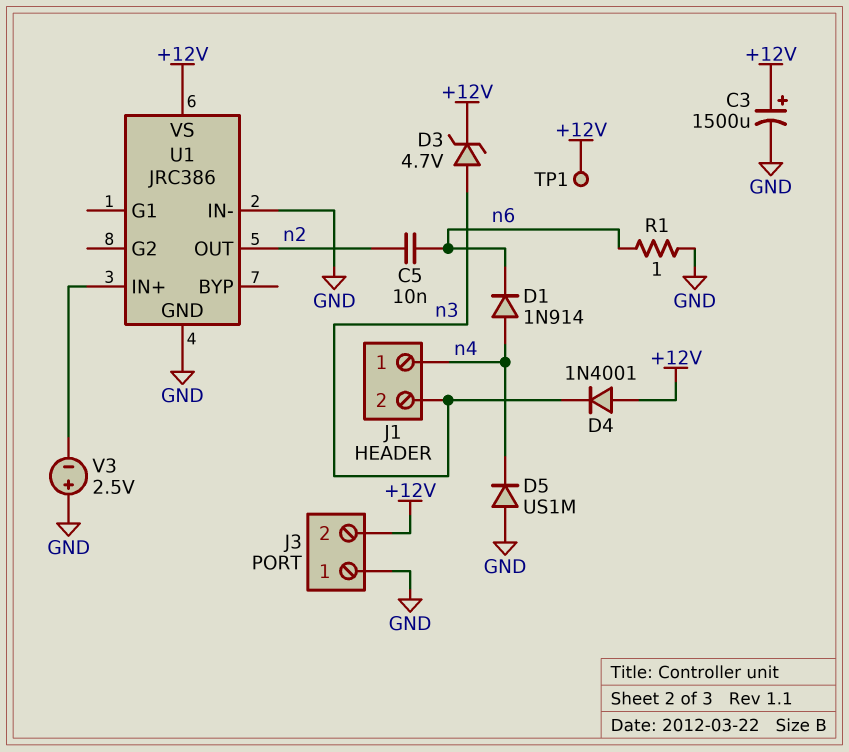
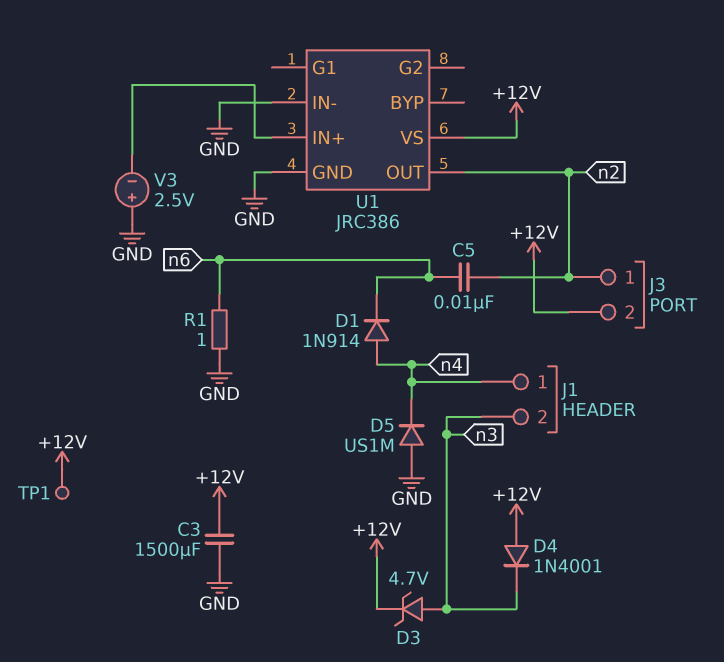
C3: 1500uF (plus +12V, minus GND) -> 1500uF (+12V, GND)
J3 pin 1: GND -> n2

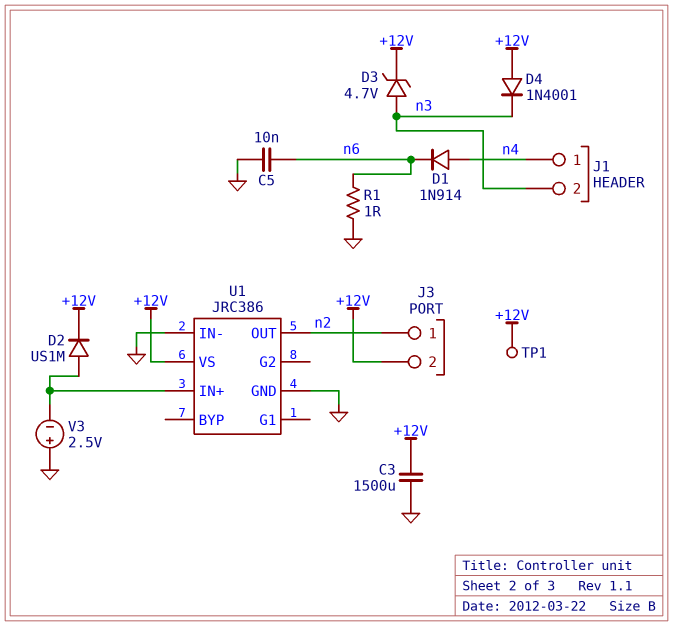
C5: 10nF (n2, n6) -> 10nF (GND, n6)
D2: none -> diode US1M (A U1/IN+, K +12V)
D5: diode US1M (A GND, K n4) -> none

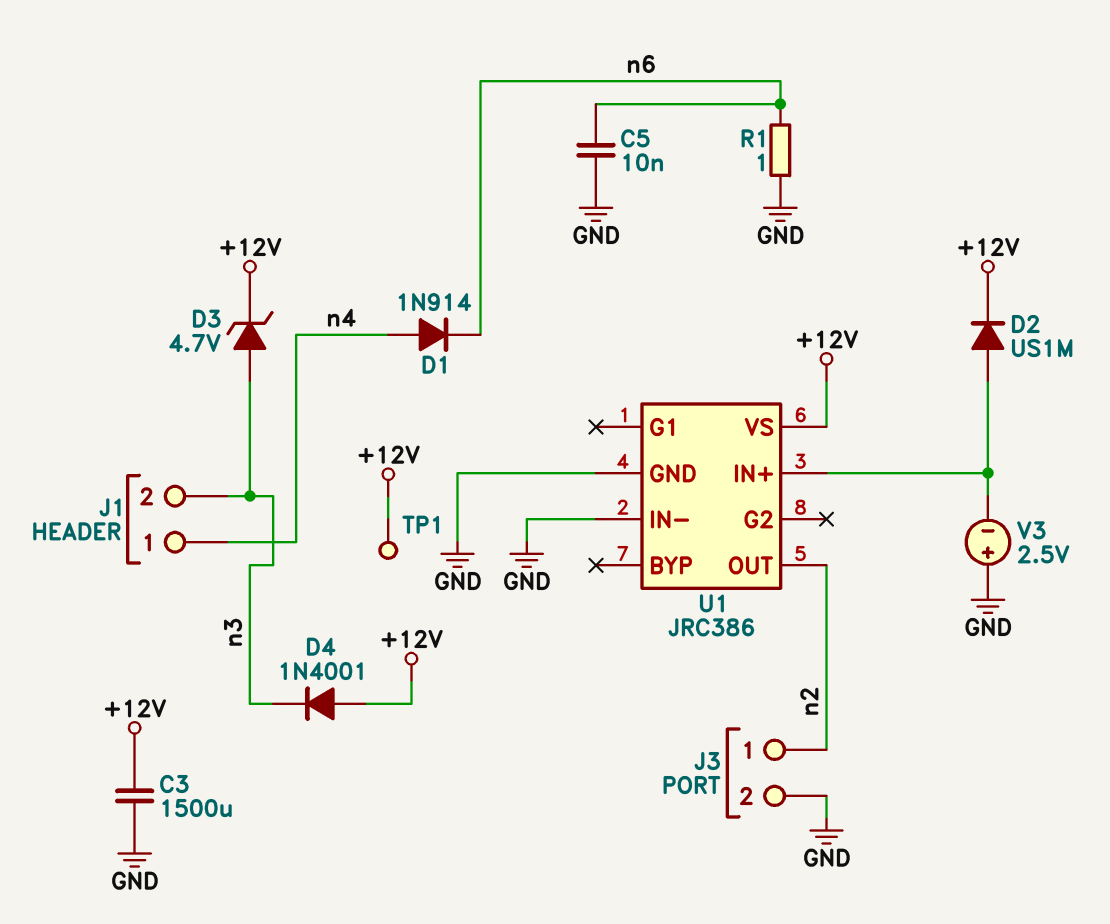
J3 pin 2: +12V -> GND

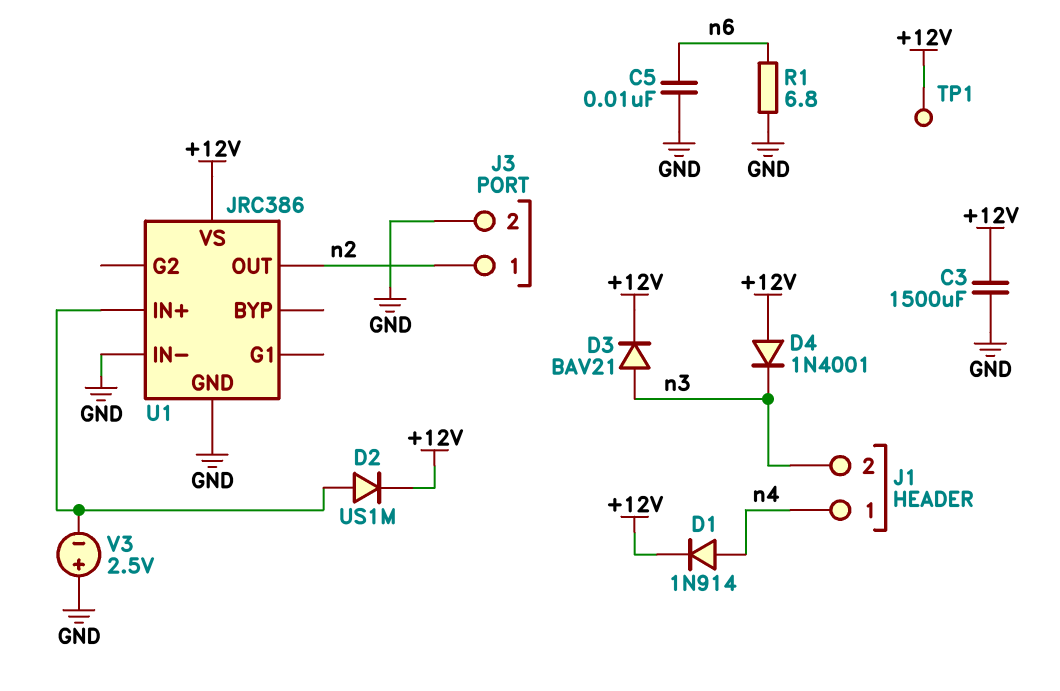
D1: diode 1N914 (A n4, K n6) -> diode 1N914 (A n4, K +12V)
D3: zener 4.7V (A n3, K +12V) -> diode BAV21 (A n3, K +12V)
R1: 1 (GND, n6) -> 6.8 (GND, n6)

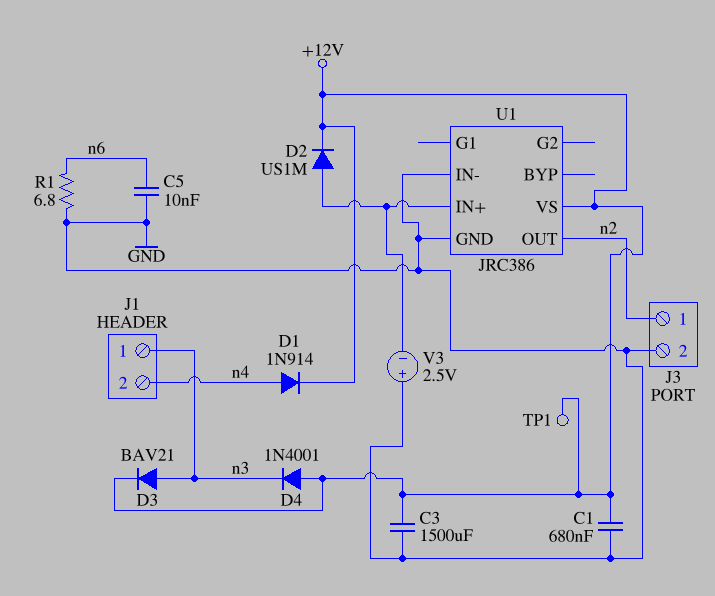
C1: none -> 680nF (+12V, GND)
J1 pin 1: n4 -> n3
J1 pin 2: n3 -> n4

